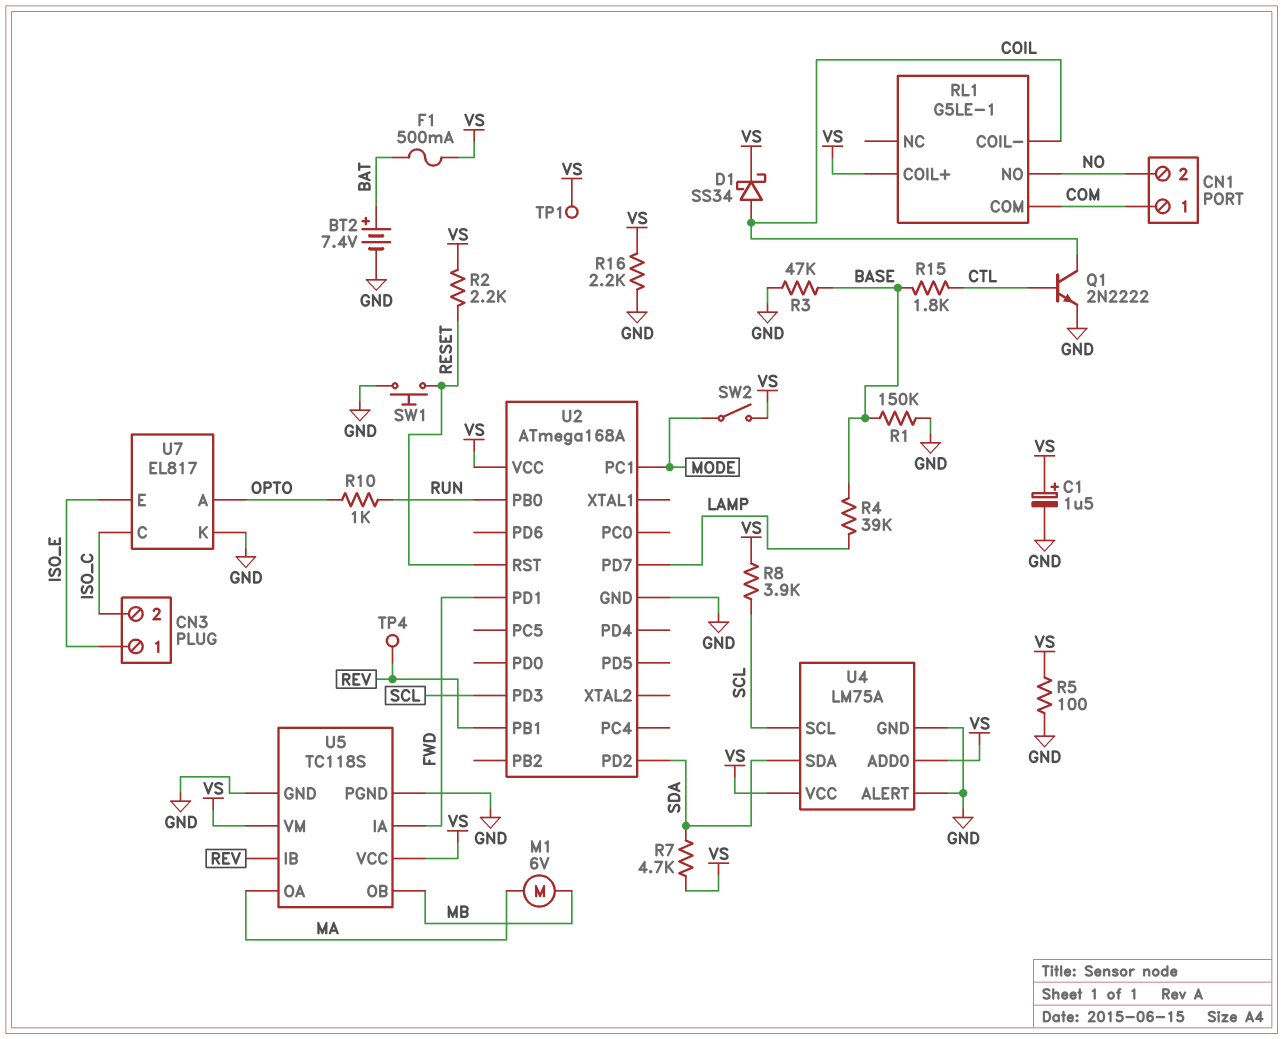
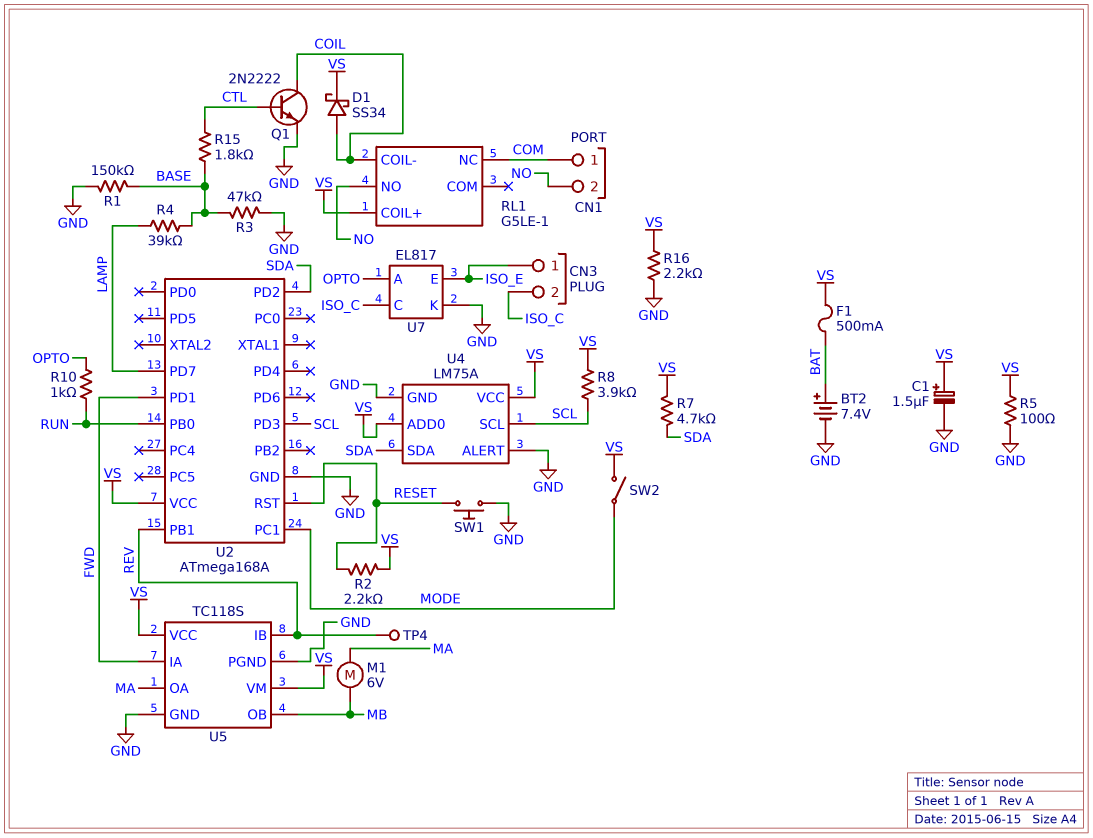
RL1 pin COM: COM -> none
RL1 pin NC: none -> COM
TP1: test point (VS) -> none

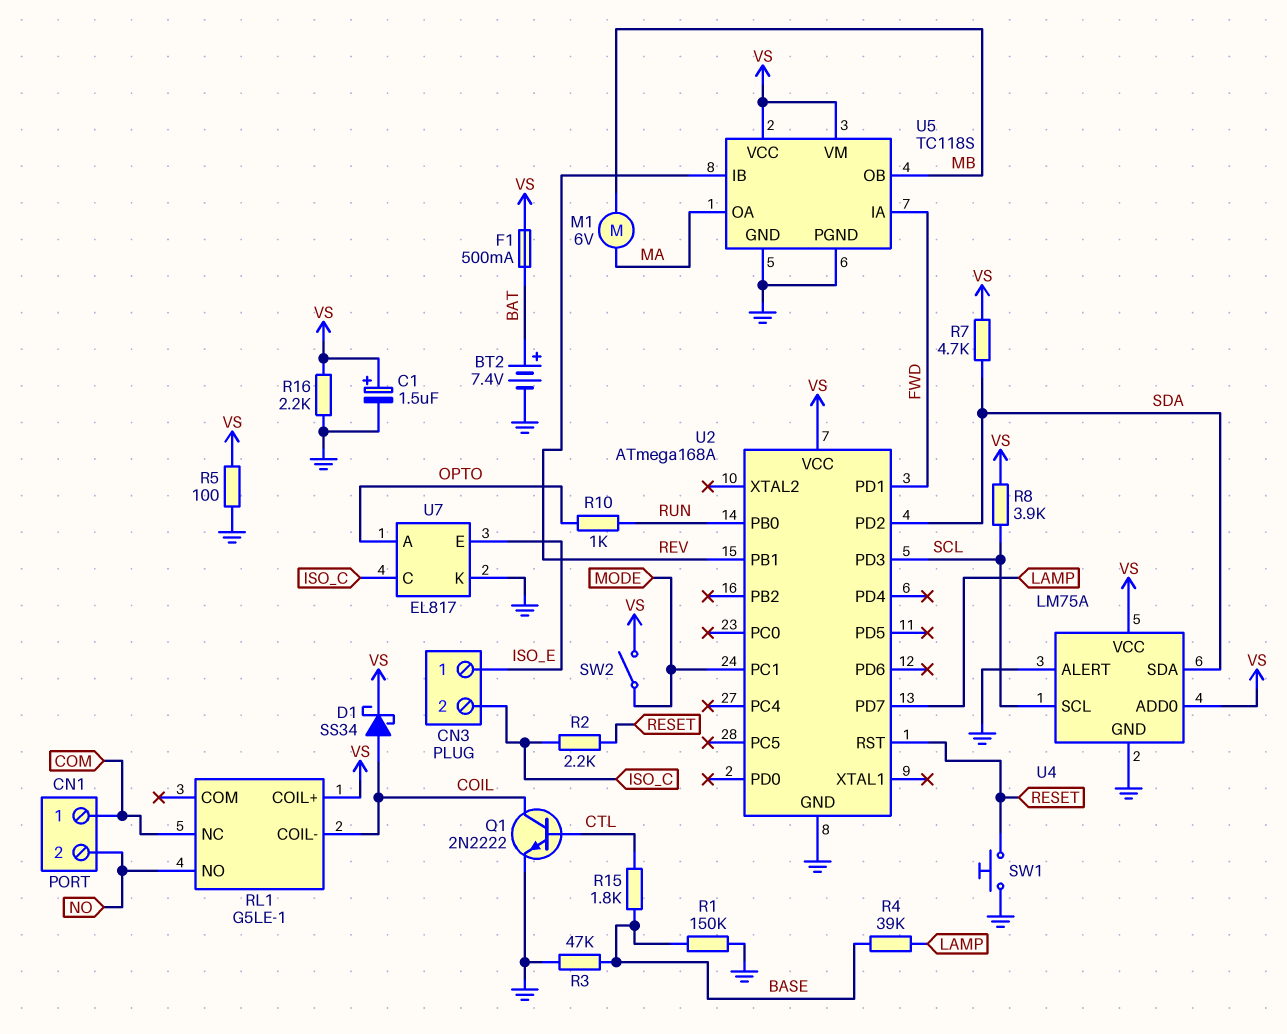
R2: 2.2k (RESET, VS) -> 2.2k (ISO_C, RESET)
TP4: test point (REV) -> none

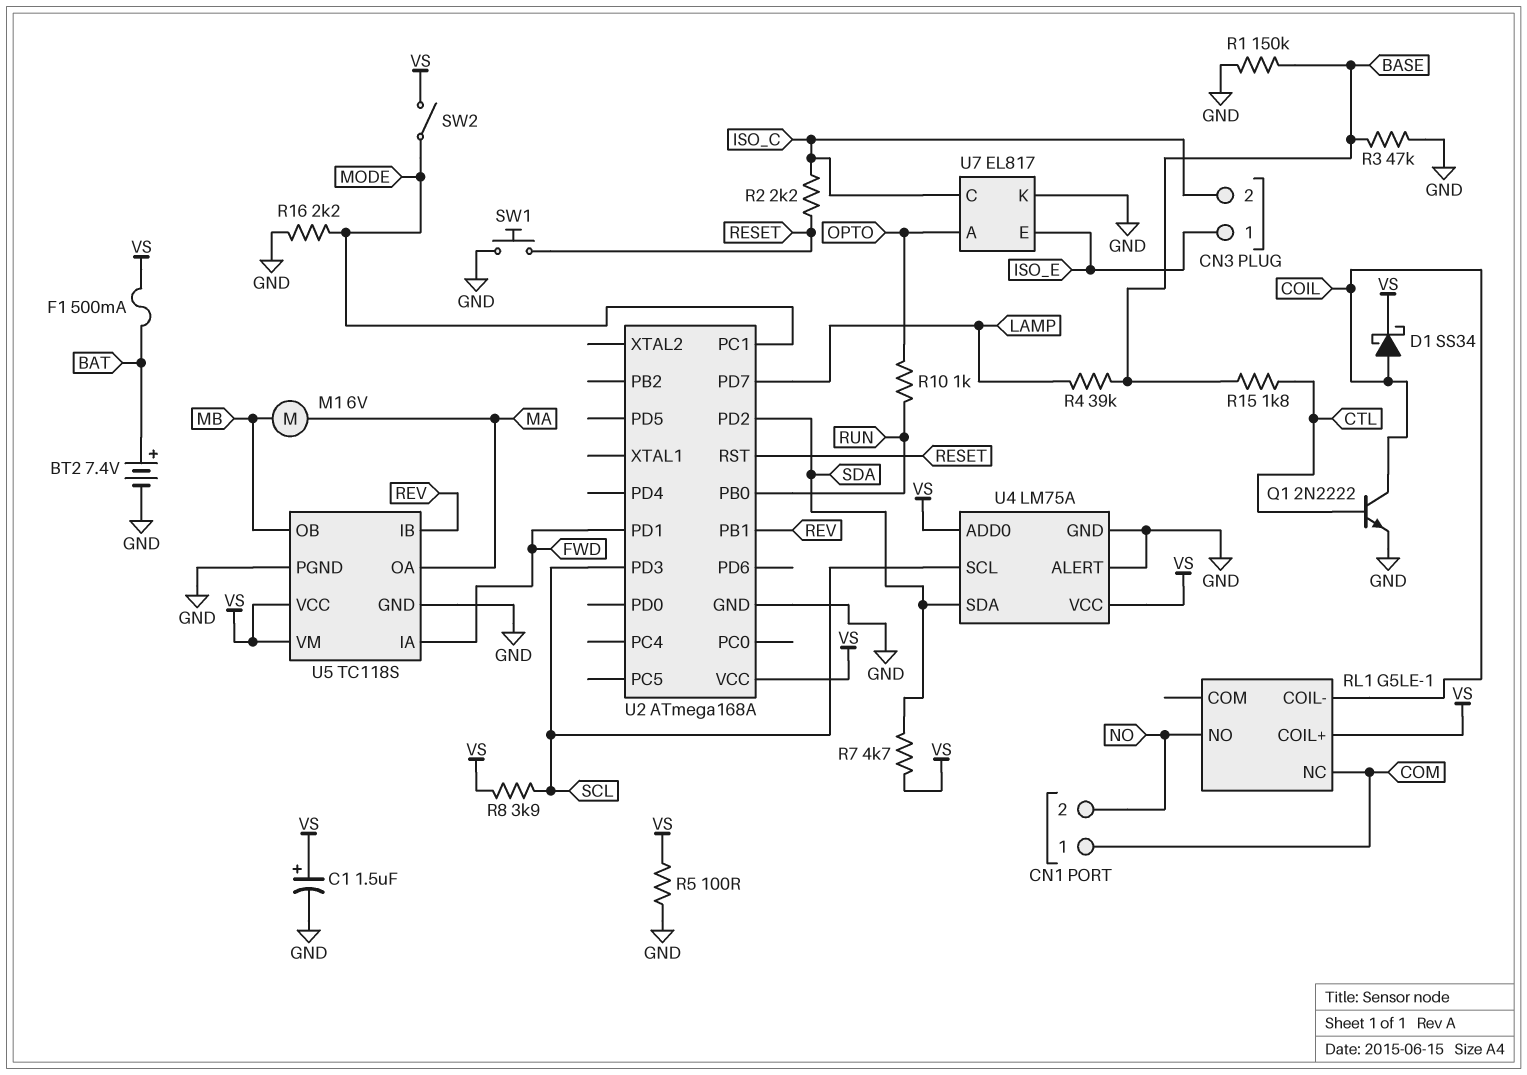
R16: 2.2k (GND, VS) -> 2.2k (GND, MODE)

